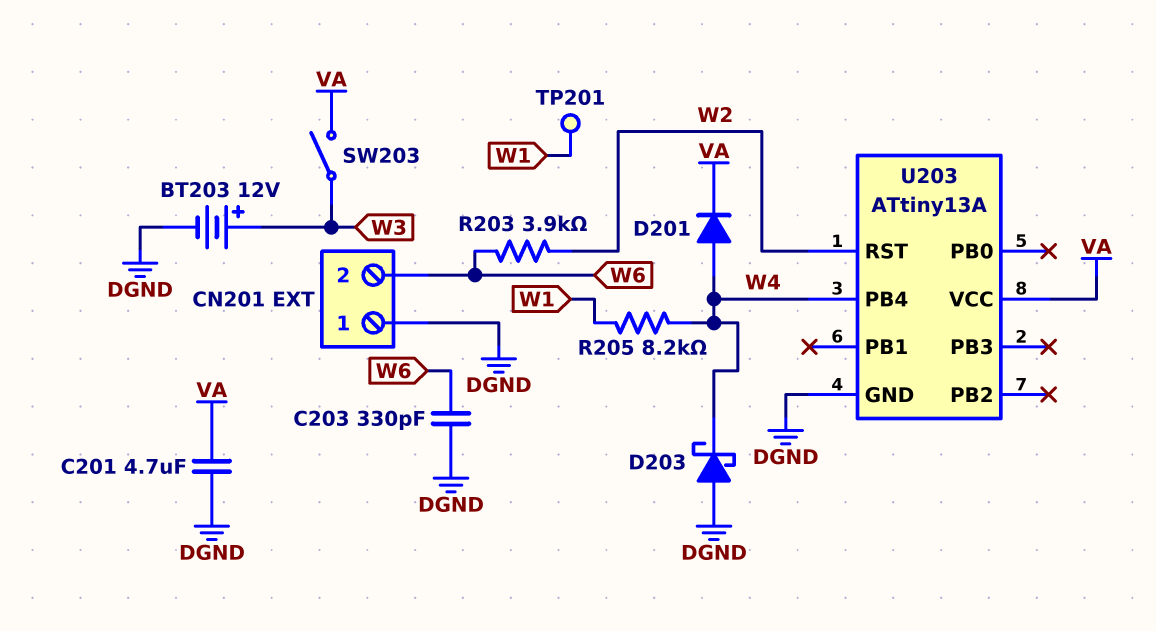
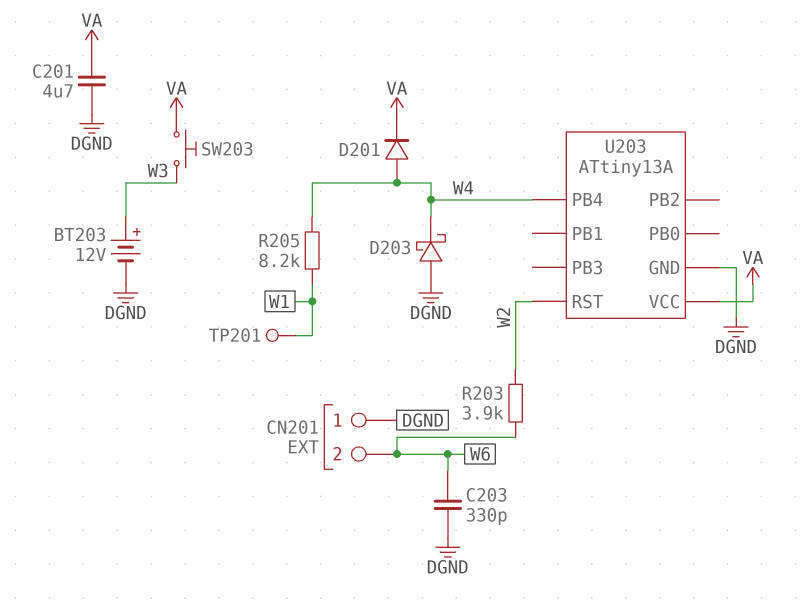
SW203: switch (VA, W3) -> button (VA, W3)

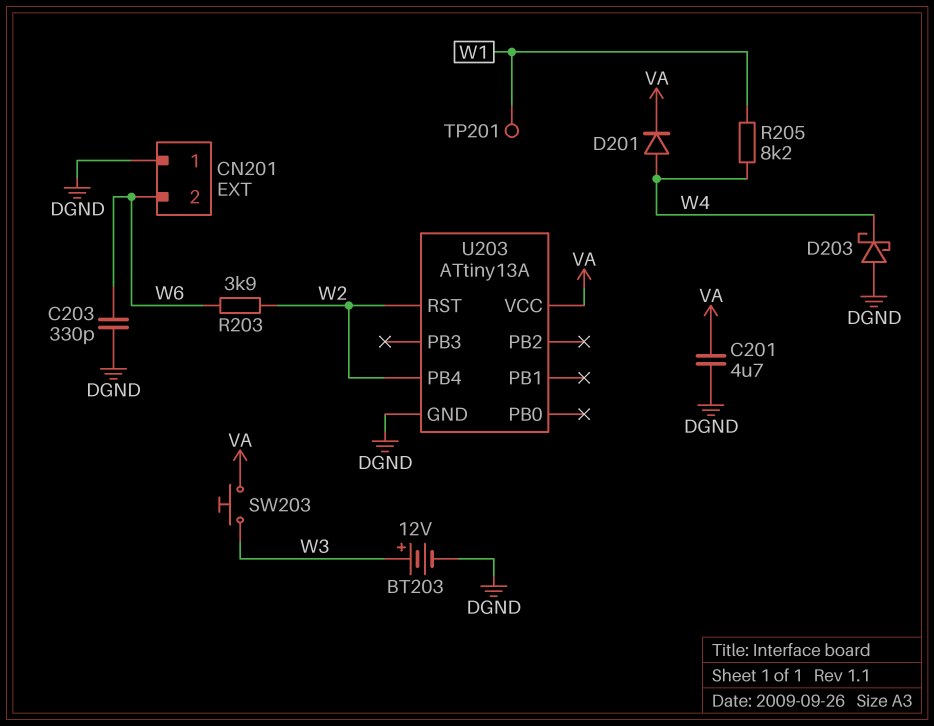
U203 pin PB4: W4 -> W2

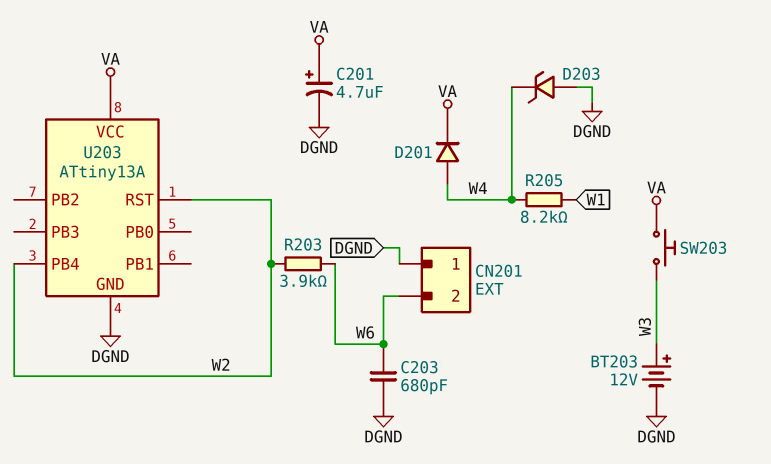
C201: 4.7uF (DGND, VA) -> 4.7uF (plus VA, minus DGND)
C203: 330pF (DGND, W6) -> 680pF (DGND, W6)
D203: schottky (A DGND, K W4) -> zener (A DGND, K W4)
TP201: test point (W1) -> none

